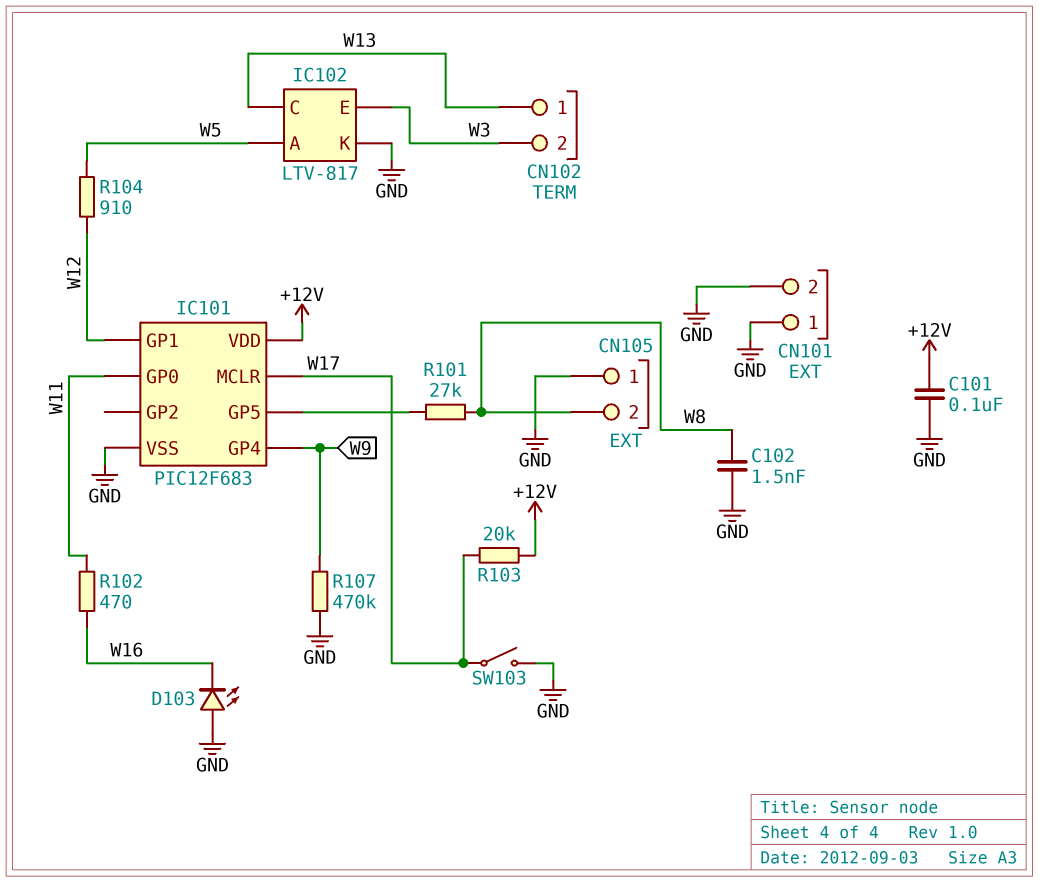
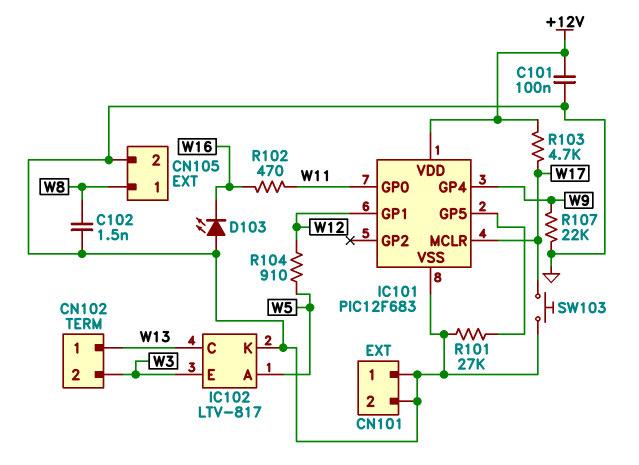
CN105 pin 1: GND -> W8
CN105 pin 2: W8 -> GND
R101: 27k (IC101/GP5, W8) -> 27k (GND, IC101/GP5)
R103: 20k (+12V, W17) -> 4.7k (+12V, W17)
R107: 470k (GND, W9) -> 22k (GND, W9)
SW103: switch (GND, W17) -> button (GND, W17)

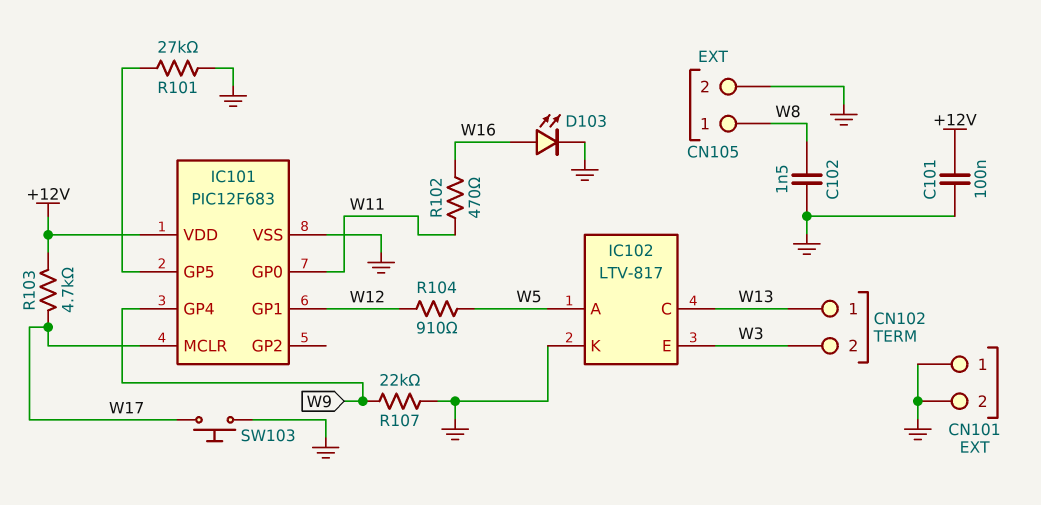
D103: LED (A GND, K W16) -> LED (A W16, K GND)

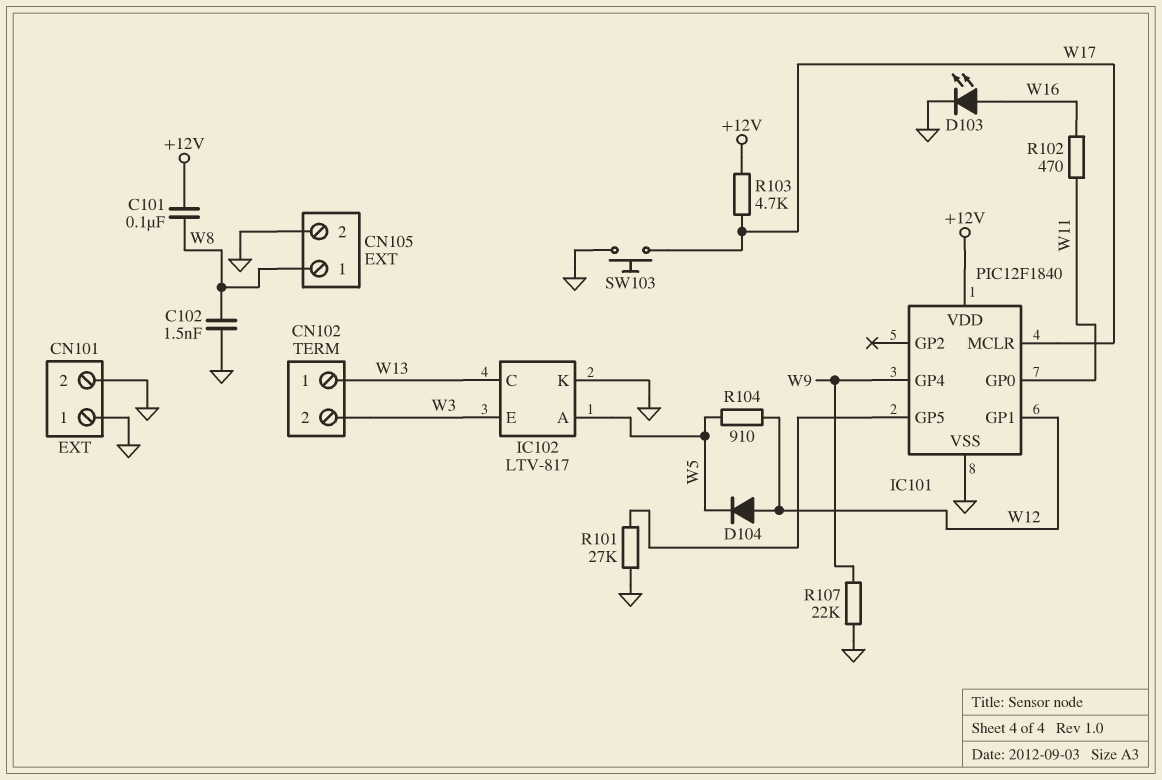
C101: 100nF (+12V, GND) -> 100nF (+12V, W8)
D104: none -> diode (A W12, K W5)
IC101: PIC12F683 -> PIC12F1840

